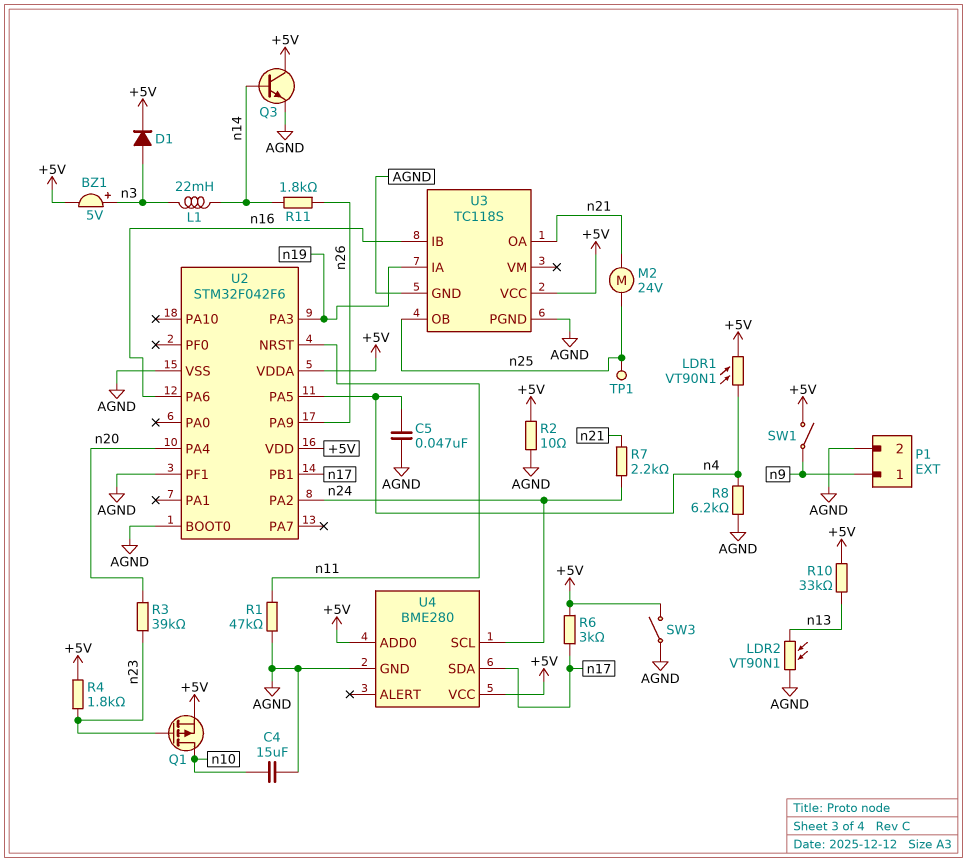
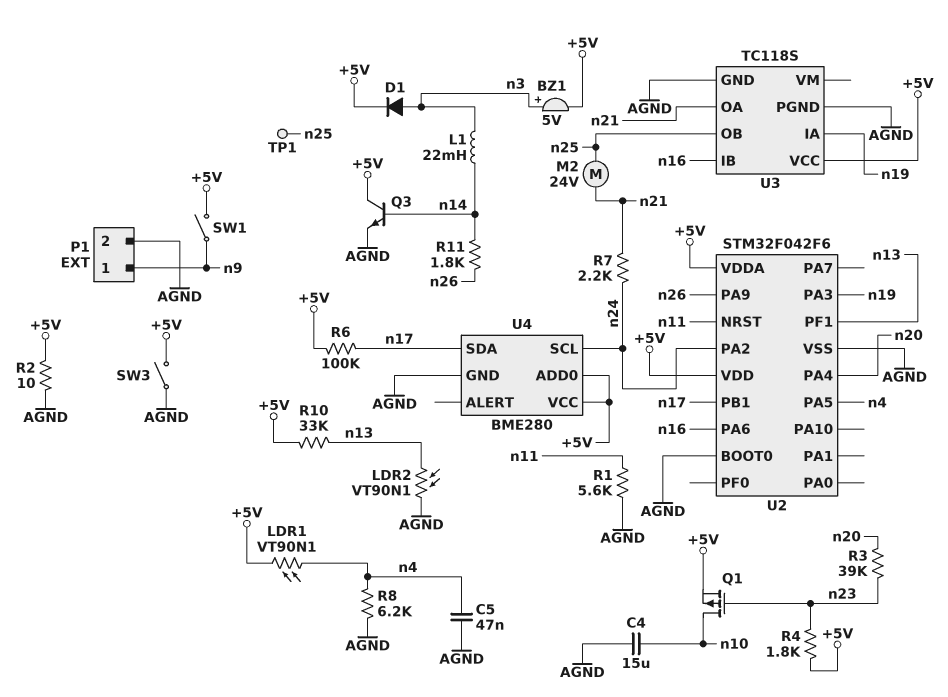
R1: 47k (AGND, n11) -> 5.6k (AGND, n11)
R6: 3k (+5V, n17) -> 100k (+5V, n17)
U2 pin PF1: AGND -> n13

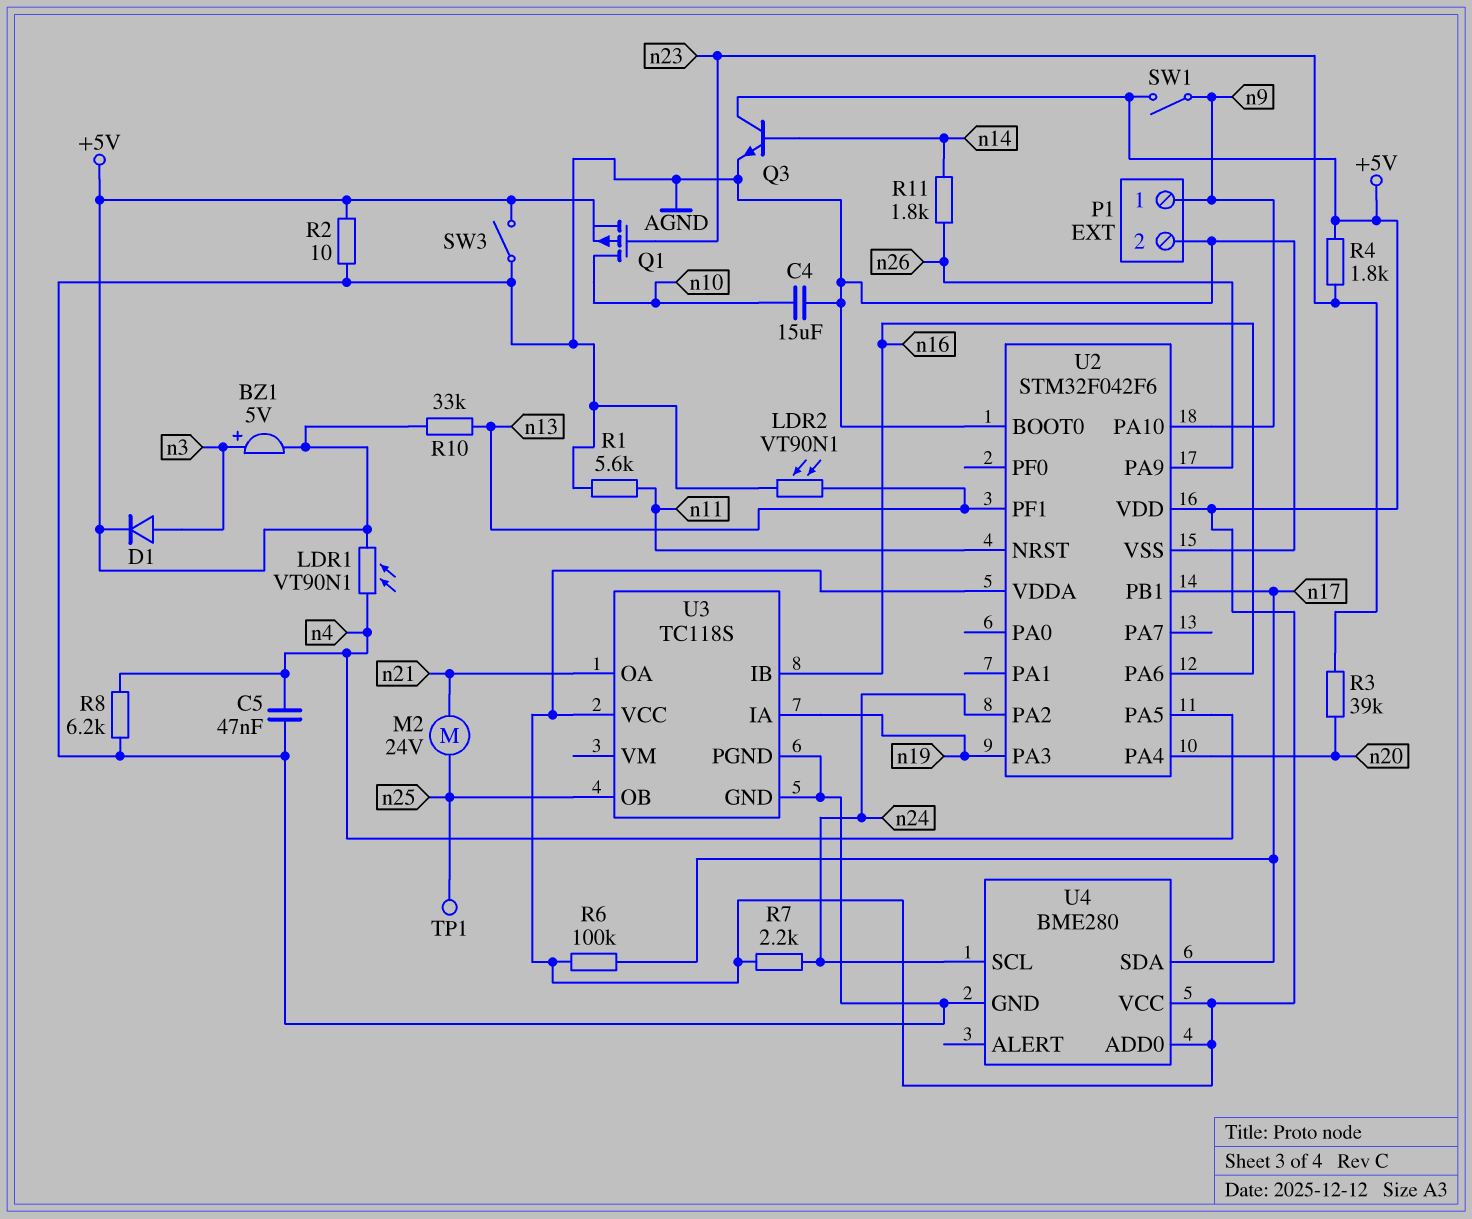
L1: 22mH (n3, n14) -> none
R7: 2.2k (n21, n24) -> 2.2k (+5V, n24)
U2 pin PA10: none -> n9

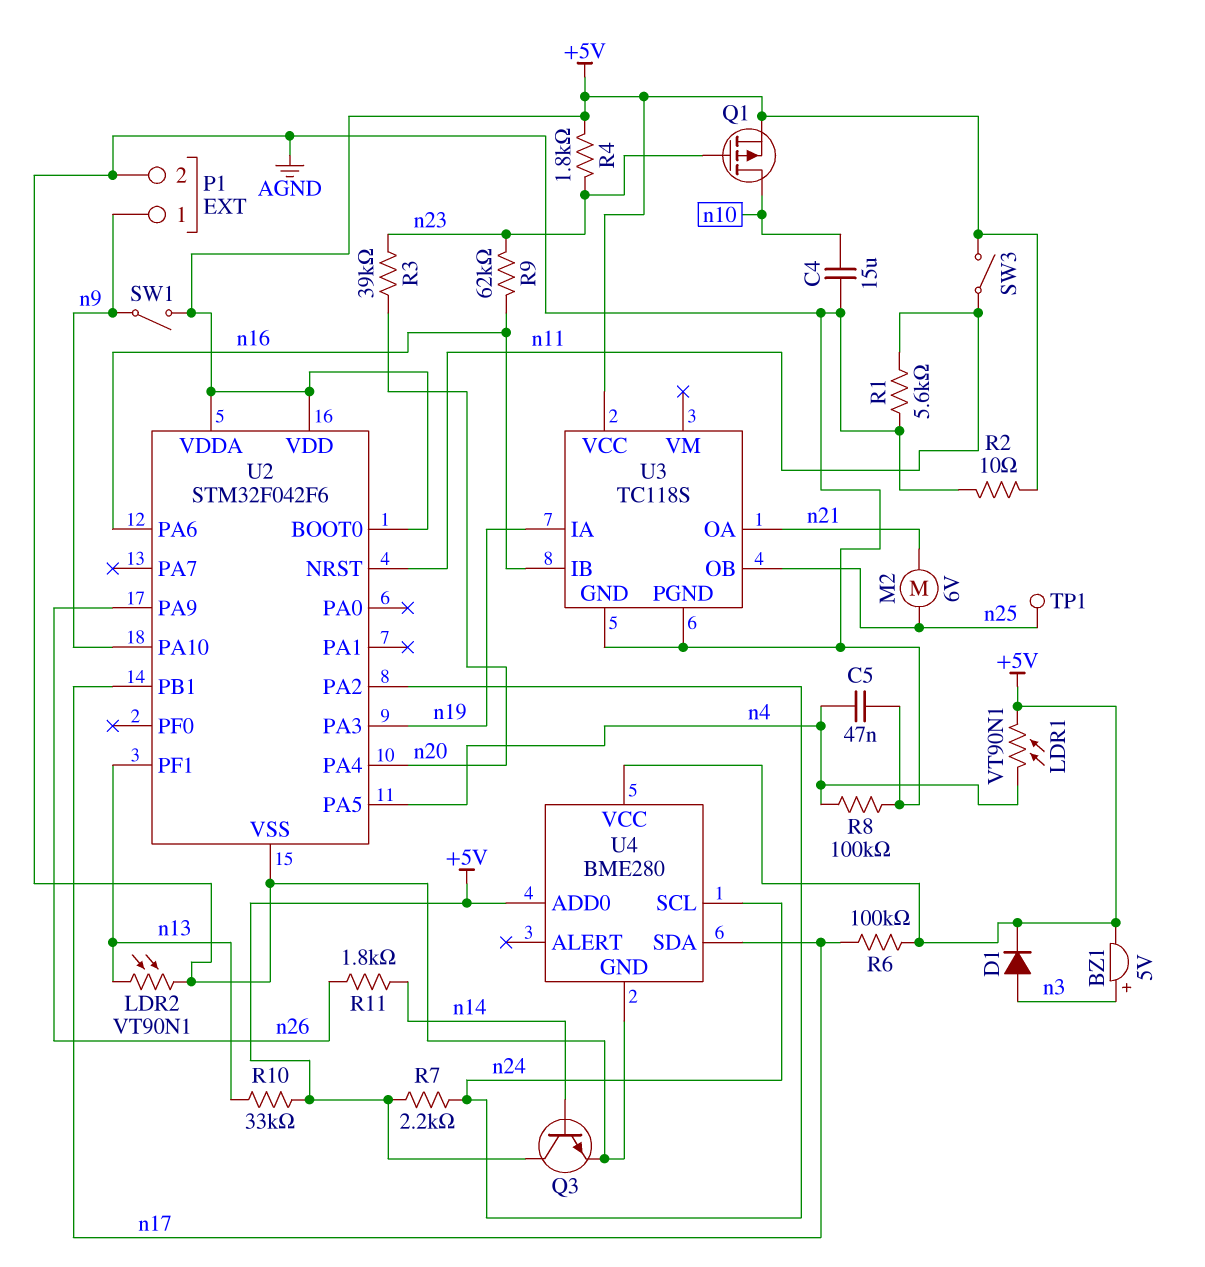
M2: motor 24V (n21, n25) -> motor 6V (n21, n25)
R8: 6.2k (AGND, n4) -> 100k (AGND, n4)
R9: none -> 62k (n16, n23)
SW3: switch (+5V, AGND) -> switch (+5V, n11)
U2 pin BOOT0: AGND -> +5V

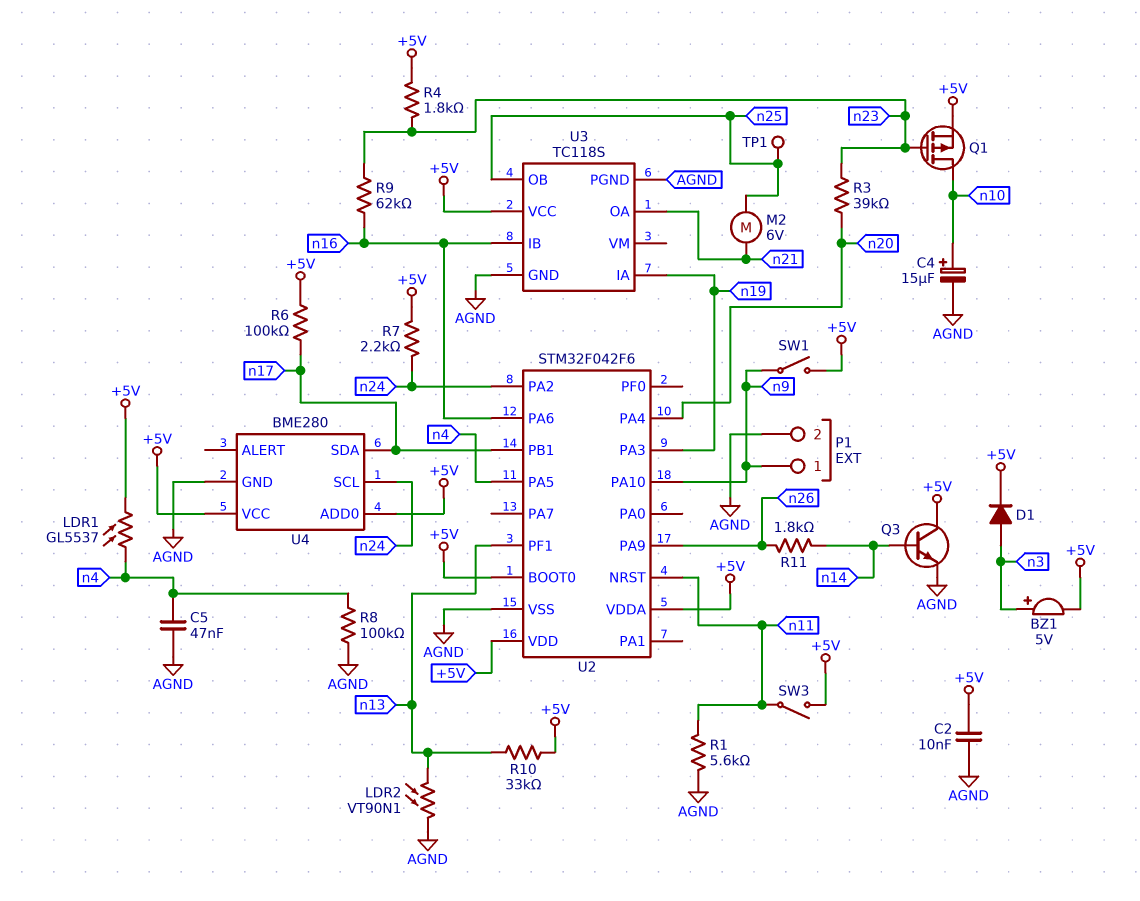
C2: none -> 10nF (+5V, AGND)
C4: 15uF (AGND, n10) -> 15uF (plus n10, minus AGND)
LDR1: VT90N1 (+5V, n4) -> GL5537 (+5V, n4)
R2: 10 (+5V, AGND) -> none

